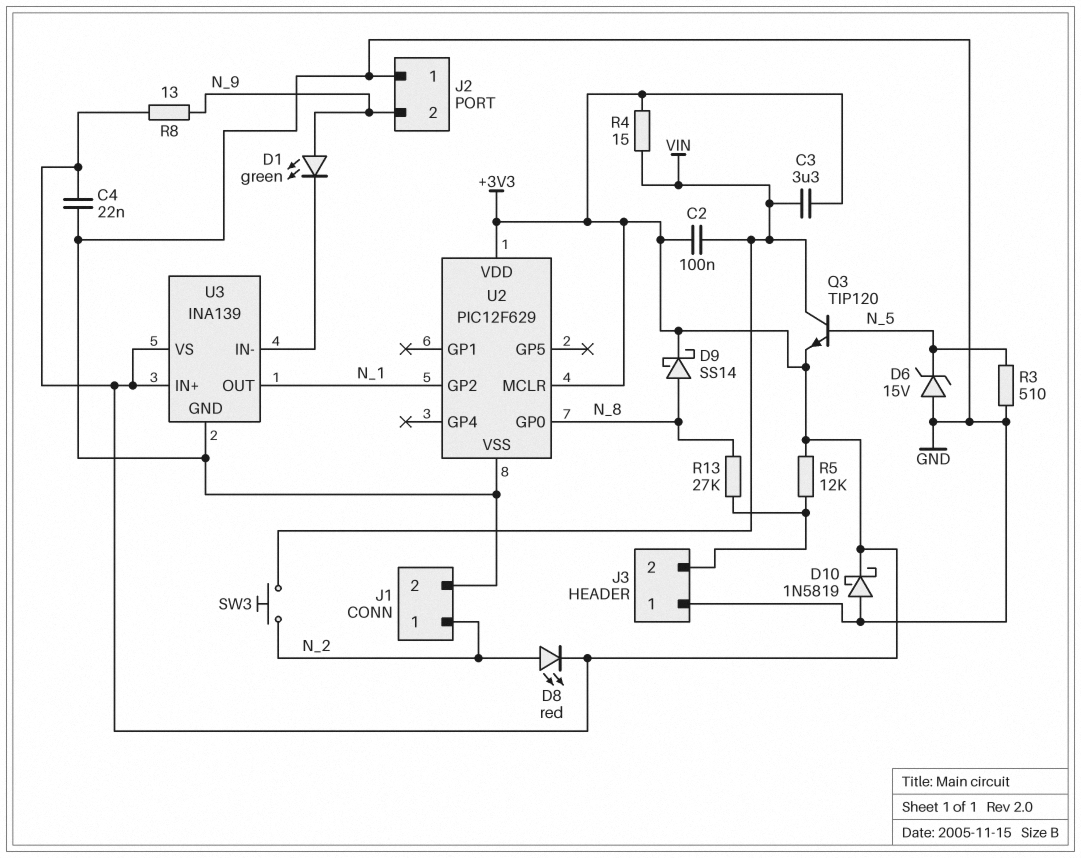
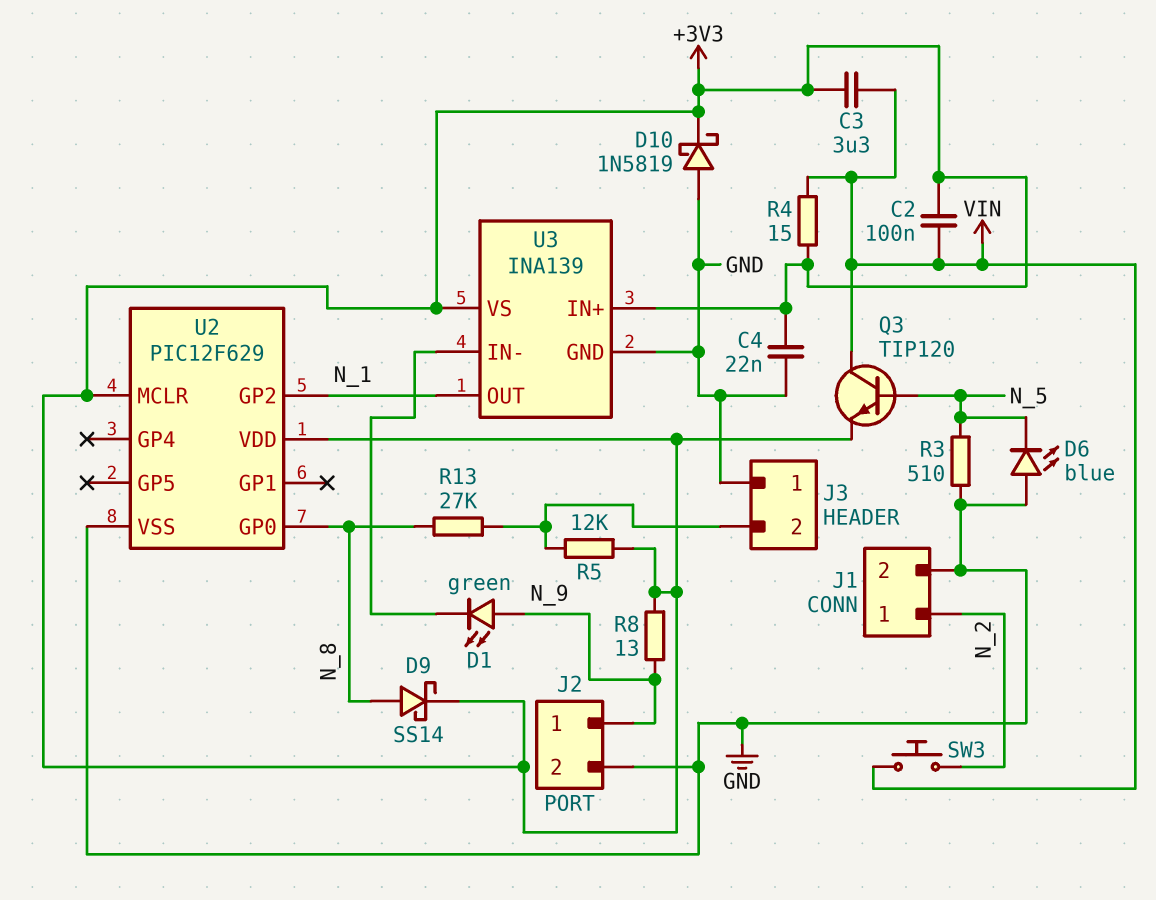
D6: zener 15V (A GND, K N_5) -> LED blue (A GND, K N_5)
D8: LED red (A N_2, K +3V3) -> none
J2 pin 1: GND -> N_9
J2 pin 2: N_9 -> GND

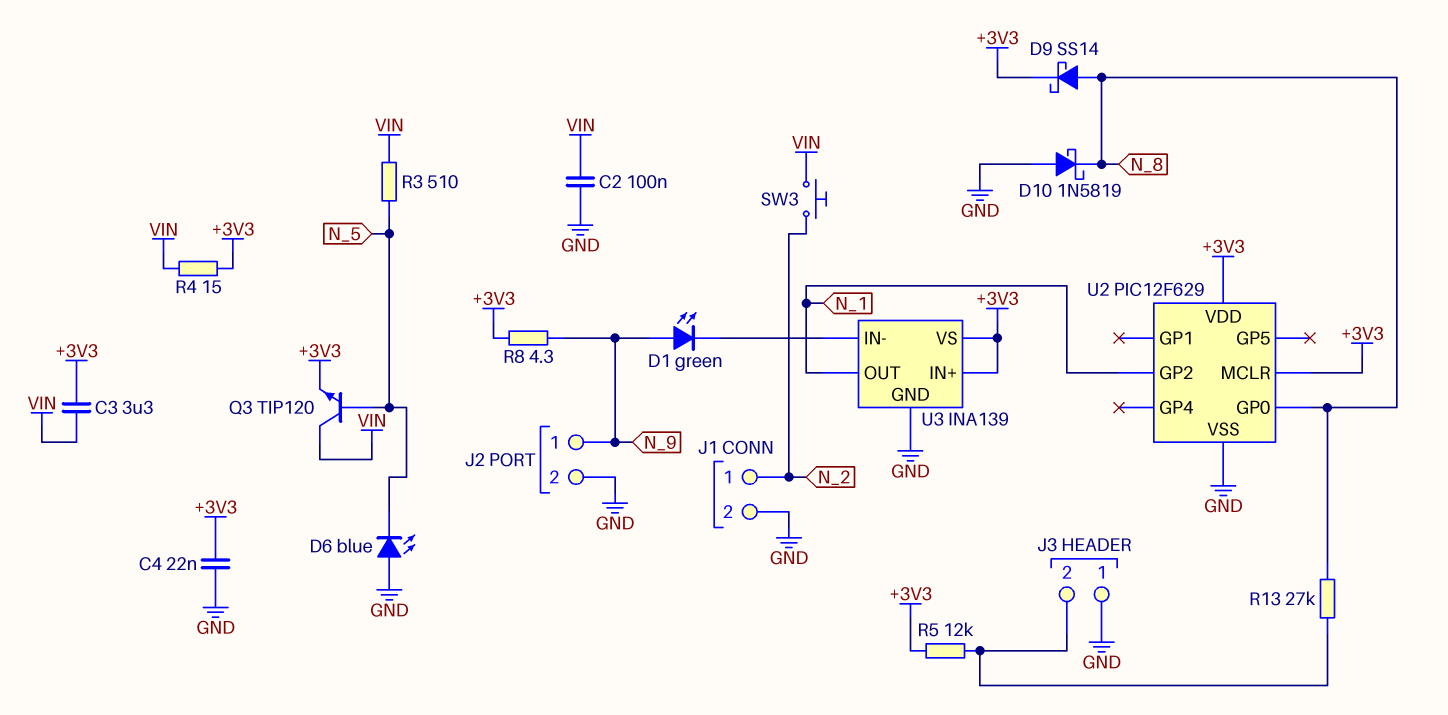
C2: 100nF (+3V3, VIN) -> 100nF (GND, VIN)
D10: schottky 1N5819 (A GND, K +3V3) -> schottky 1N5819 (A GND, K N_8)
R3: 510 (GND, N_5) -> 510 (N_5, VIN)
R8: 13 (+3V3, N_9) -> 4.3 (+3V3, N_9)

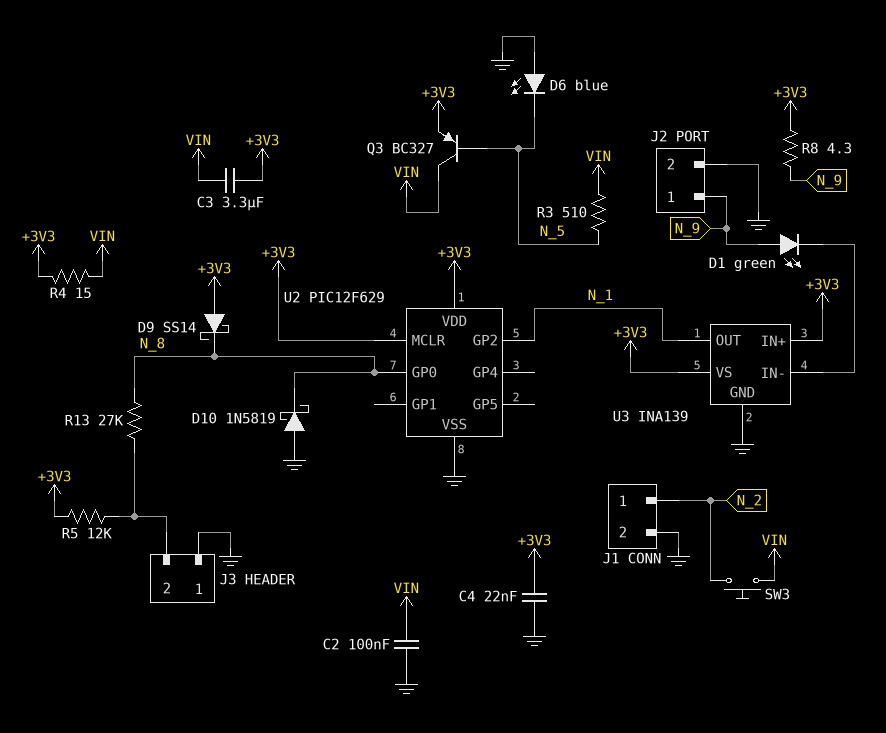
D9: schottky SS14 (A N_8, K +3V3) -> schottky SS14 (A +3V3, K N_8)
Q3: NPN TIP120 (B N_5, C VIN, E +3V3) -> PNP BC327 (B N_5, C VIN, E +3V3)

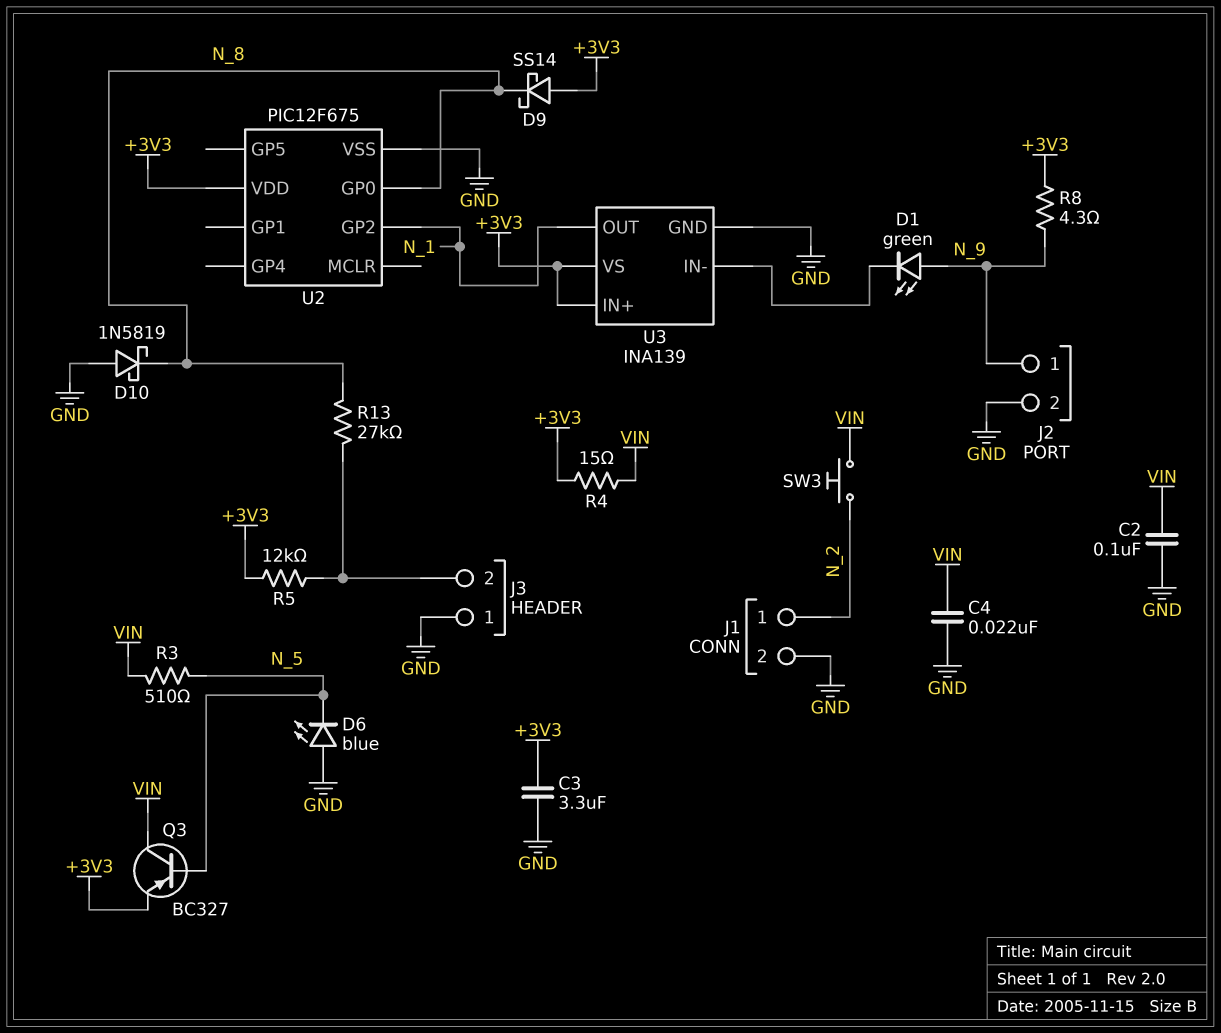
C3: 3.3uF (+3V3, VIN) -> 3.3uF (+3V3, GND)
C4: 22nF (+3V3, GND) -> 22nF (GND, VIN)
U2: PIC12F629 -> PIC12F675
U2 pin MCLR: +3V3 -> none

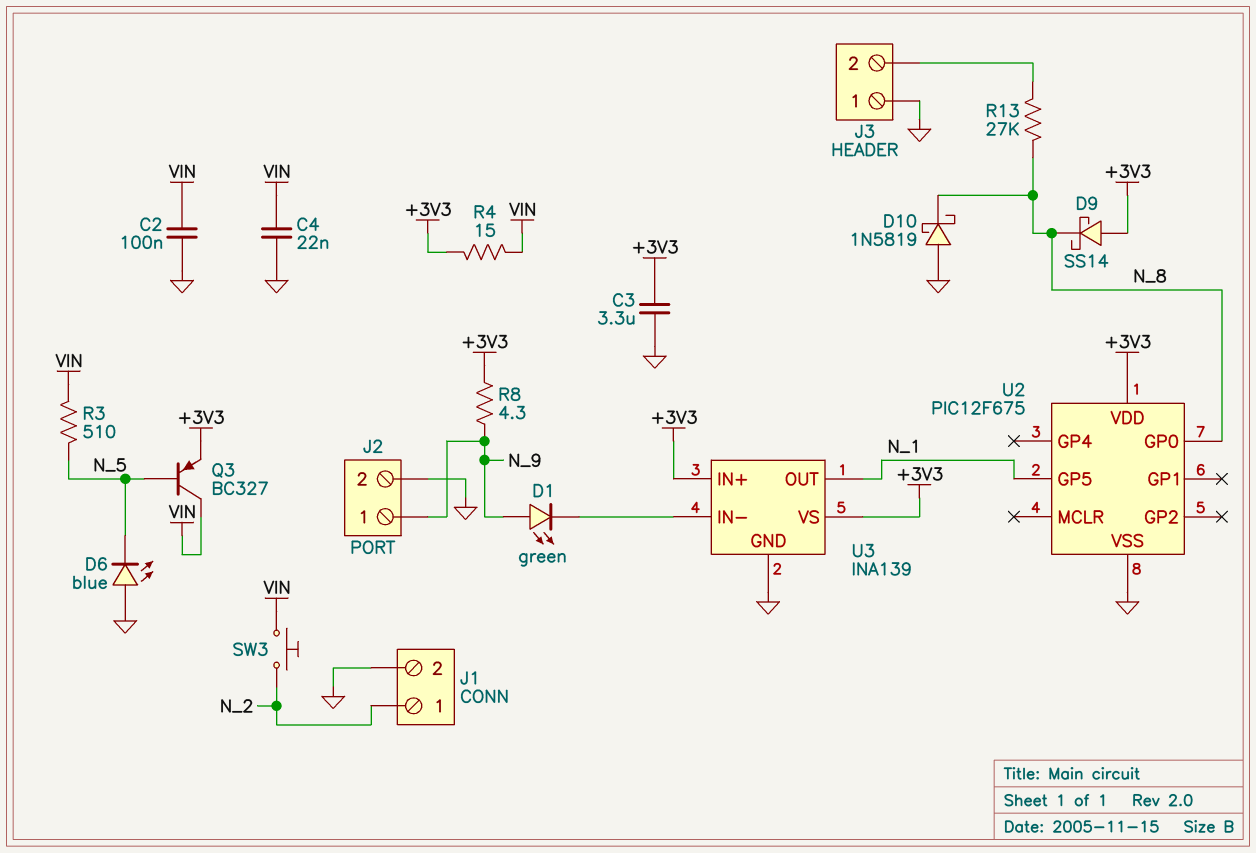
R5: 12k (+3V3, J3/2) -> none
U2 pin GP2: N_1 -> none
U2 pin GP5: none -> N_1

